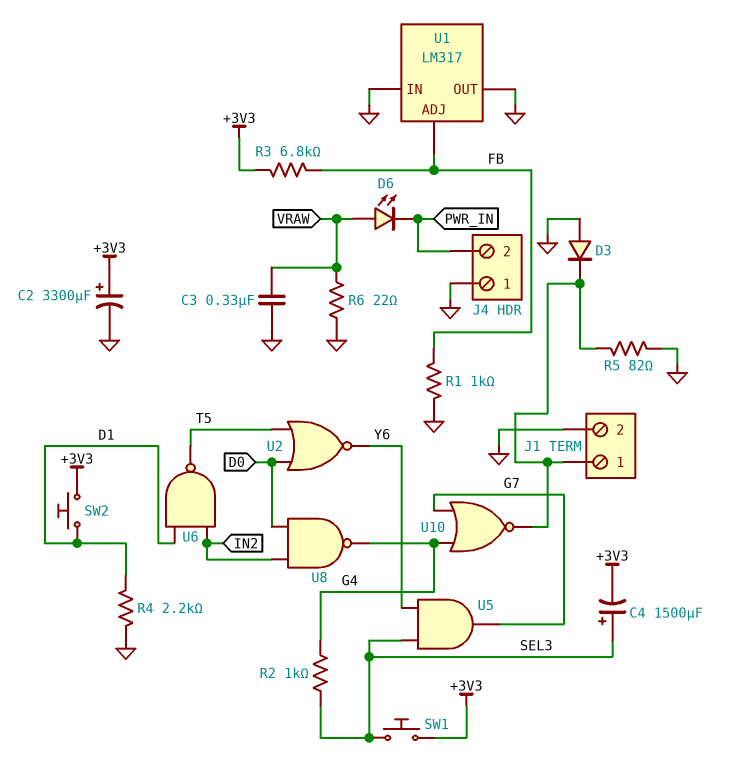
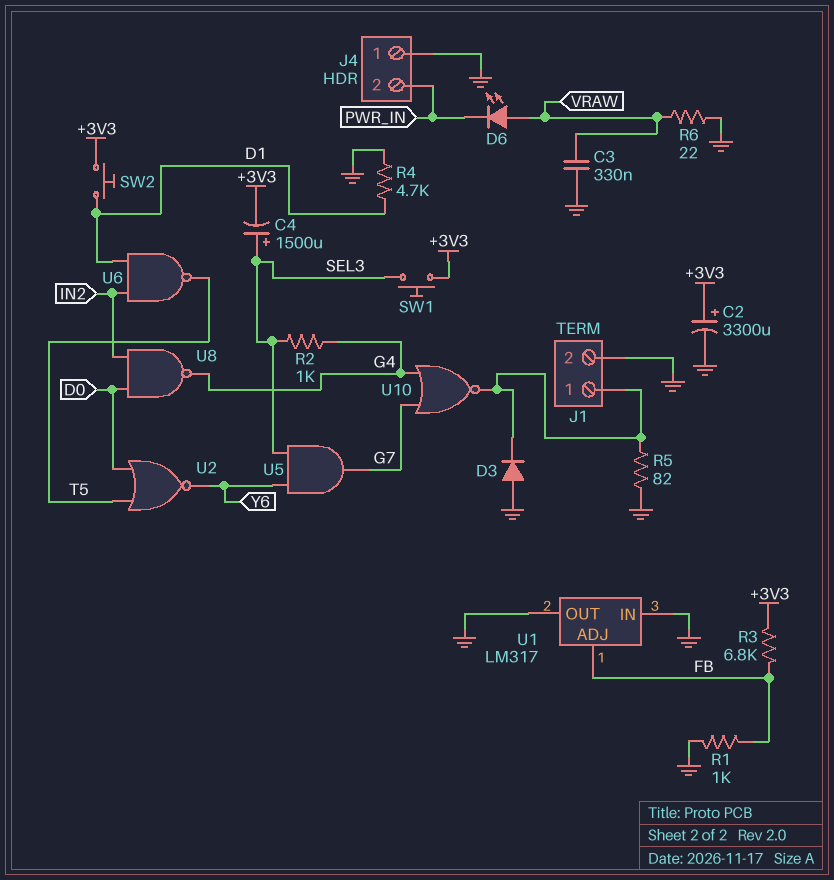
R4: 2.2k (D1, GND) -> 4.7k (D1, GND)

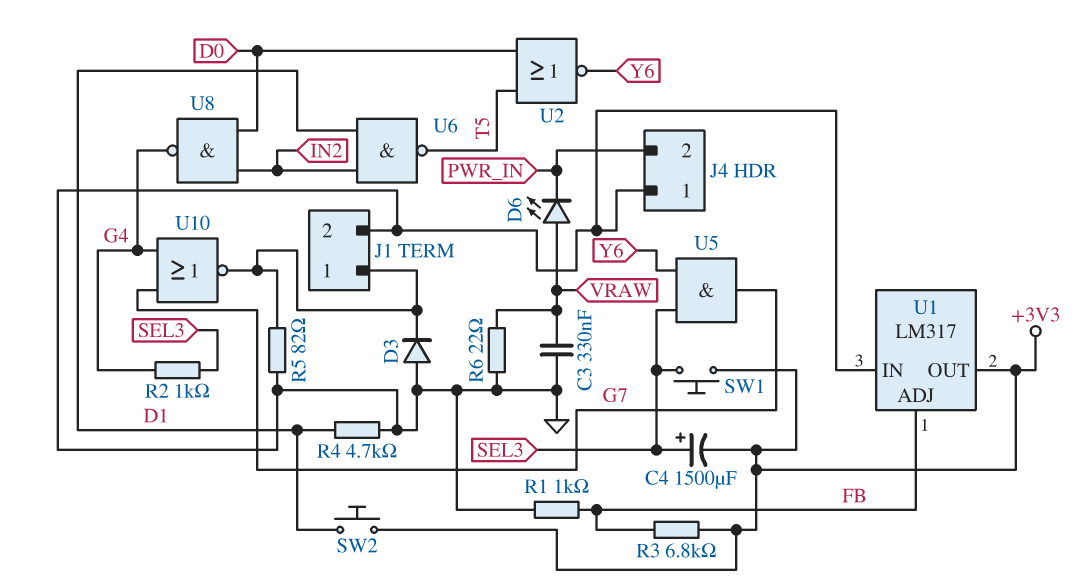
C2: 3300uF (plus +3V3, minus GND) -> none
U1 pin OUT: GND -> +3V3

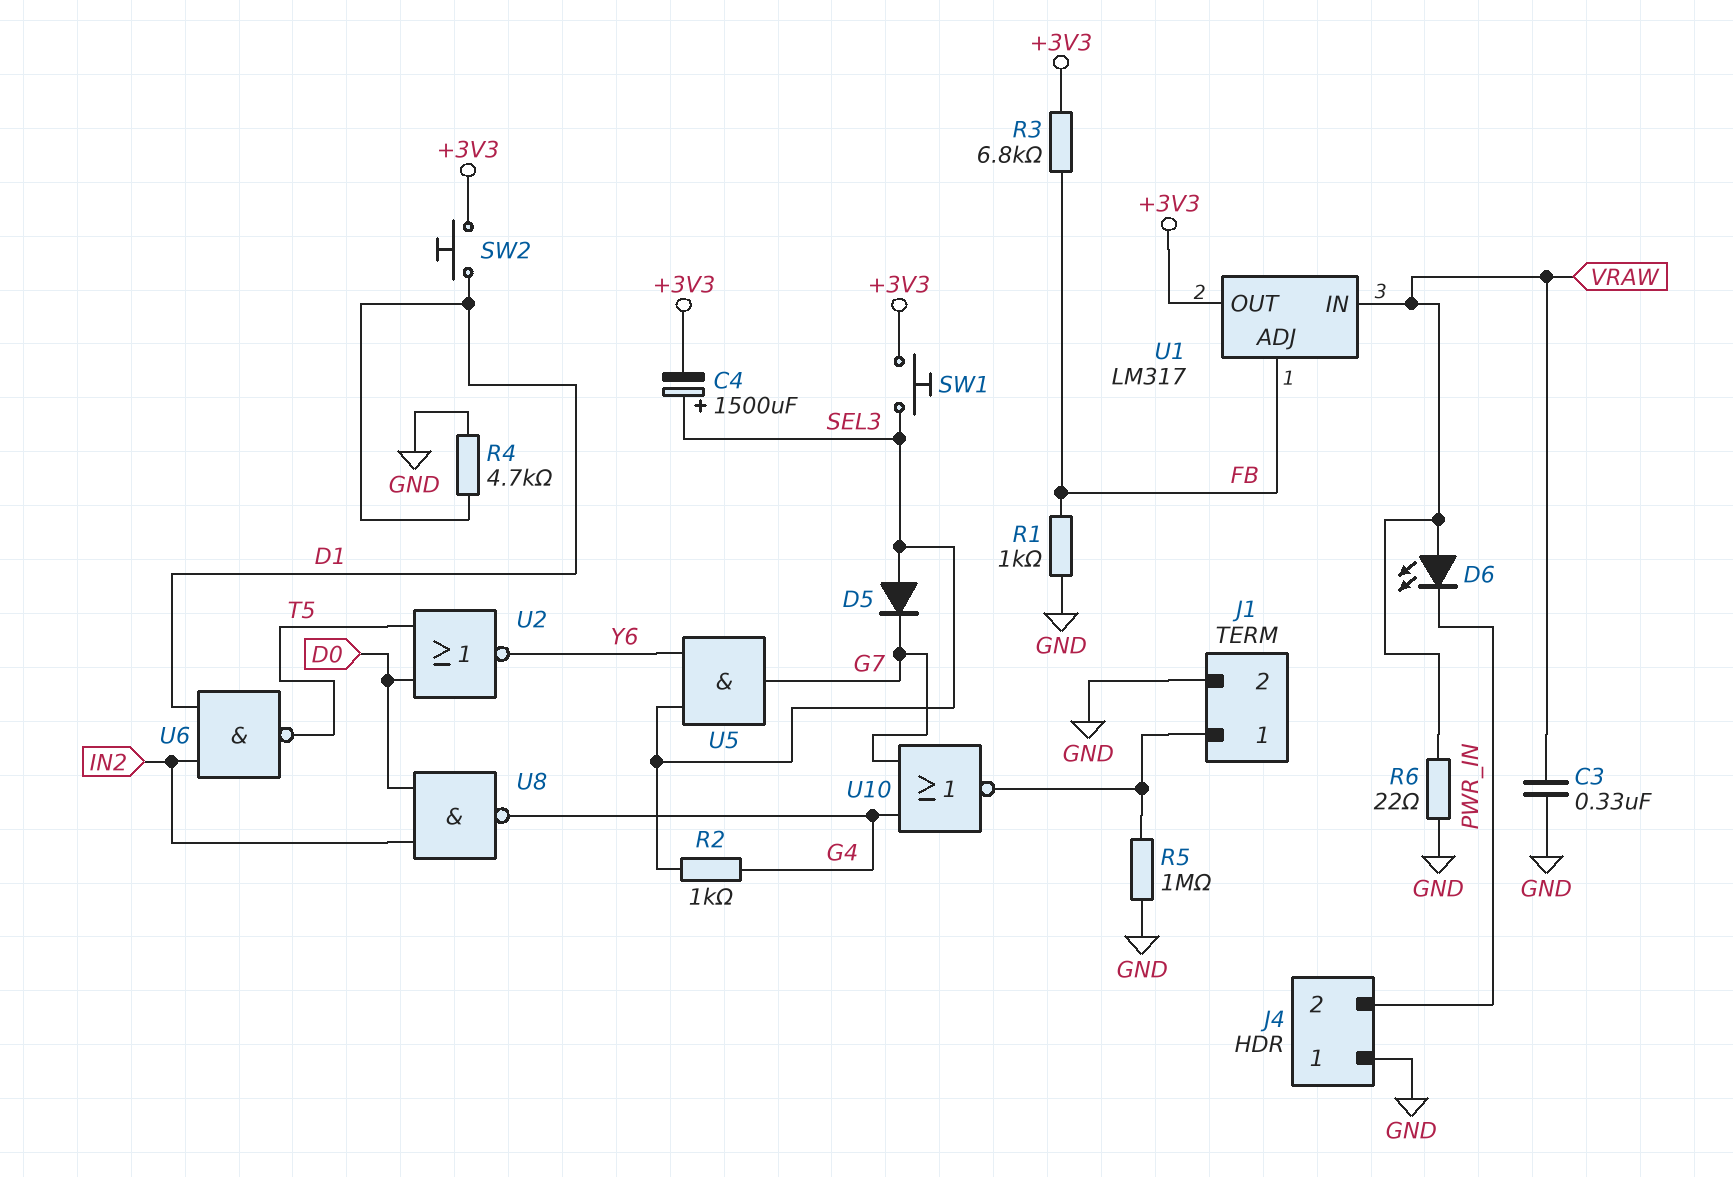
D3: diode (A GND, K J1/1) -> none
D5: none -> diode (A SEL3, K G7)
R5: 82 (GND, J1/1) -> 1M (GND, J1/1)
U1 pin IN: GND -> VRAW

